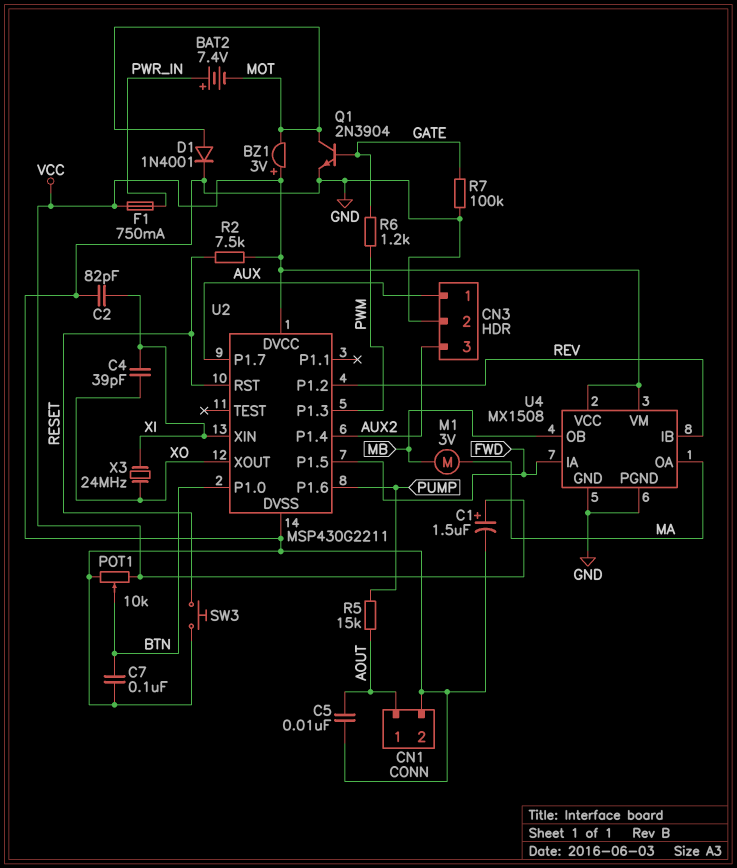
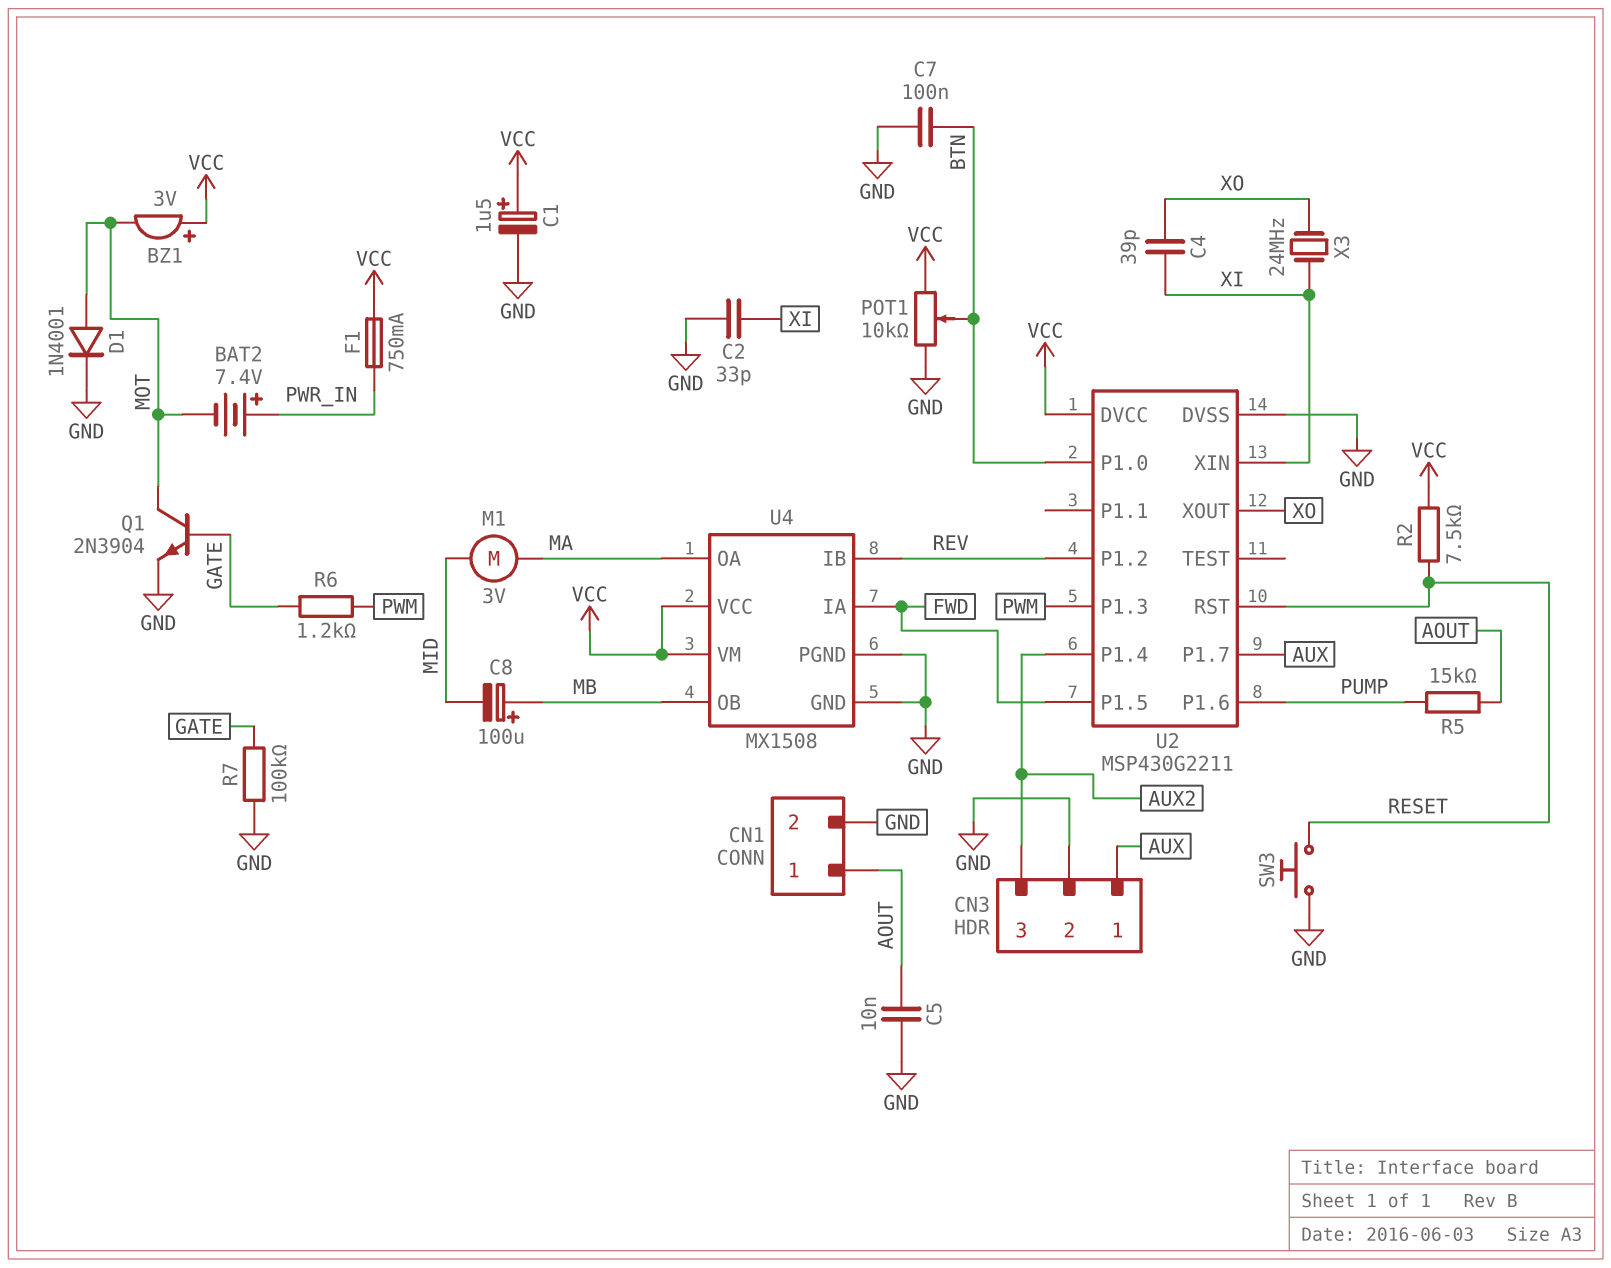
C2: 82pF (GND, XI) -> 33pF (GND, XI)
C8: none -> 100uF (plus MB, minus MID)
M1: motor 3V (MA, MB) -> motor 3V (MA, MID)

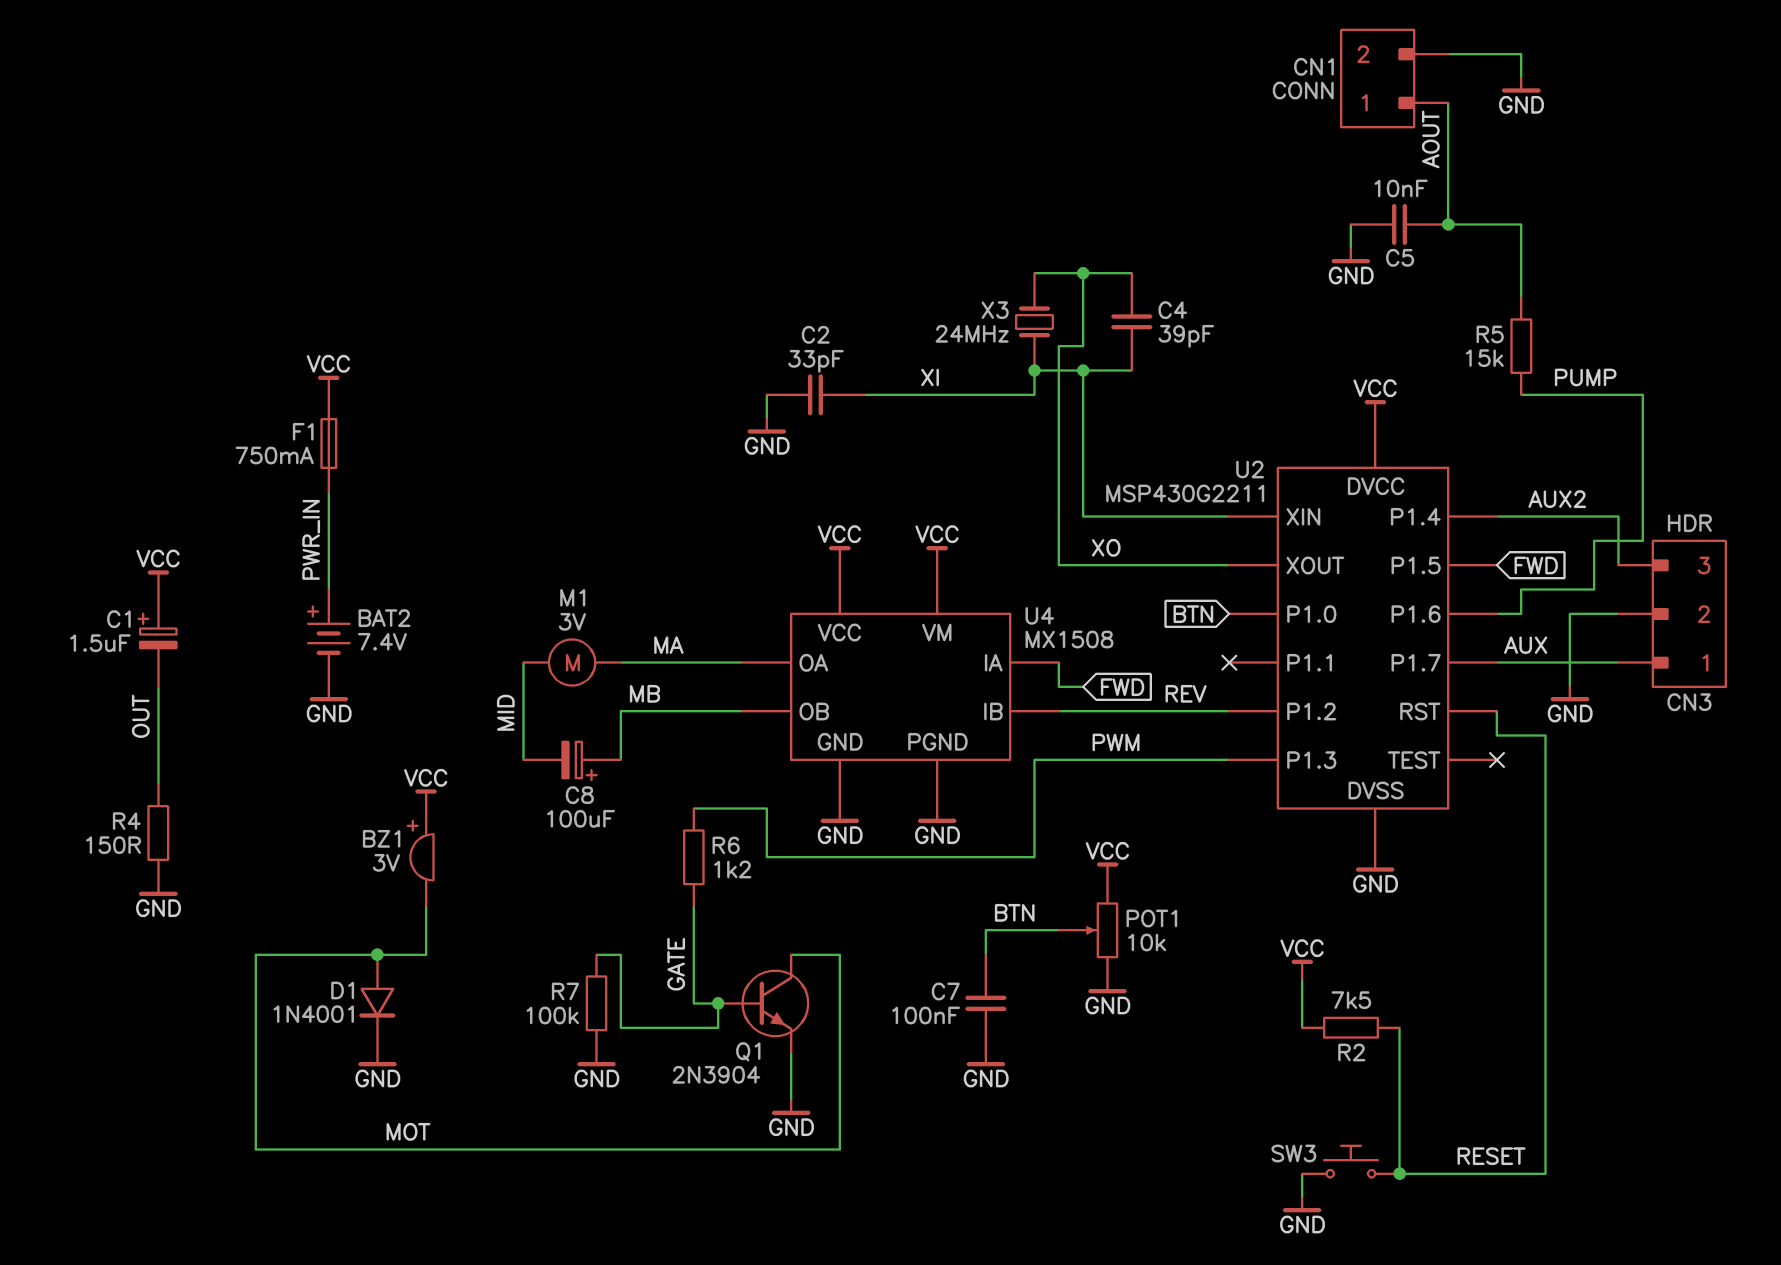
BAT2: 7.4V (plus PWR_IN, minus MOT) -> 7.4V (plus PWR_IN, minus GND)
C1: 1.5uF (plus VCC, minus GND) -> 1.5uF (plus VCC, minus OUT)
R4: none -> 150 (GND, OUT)

